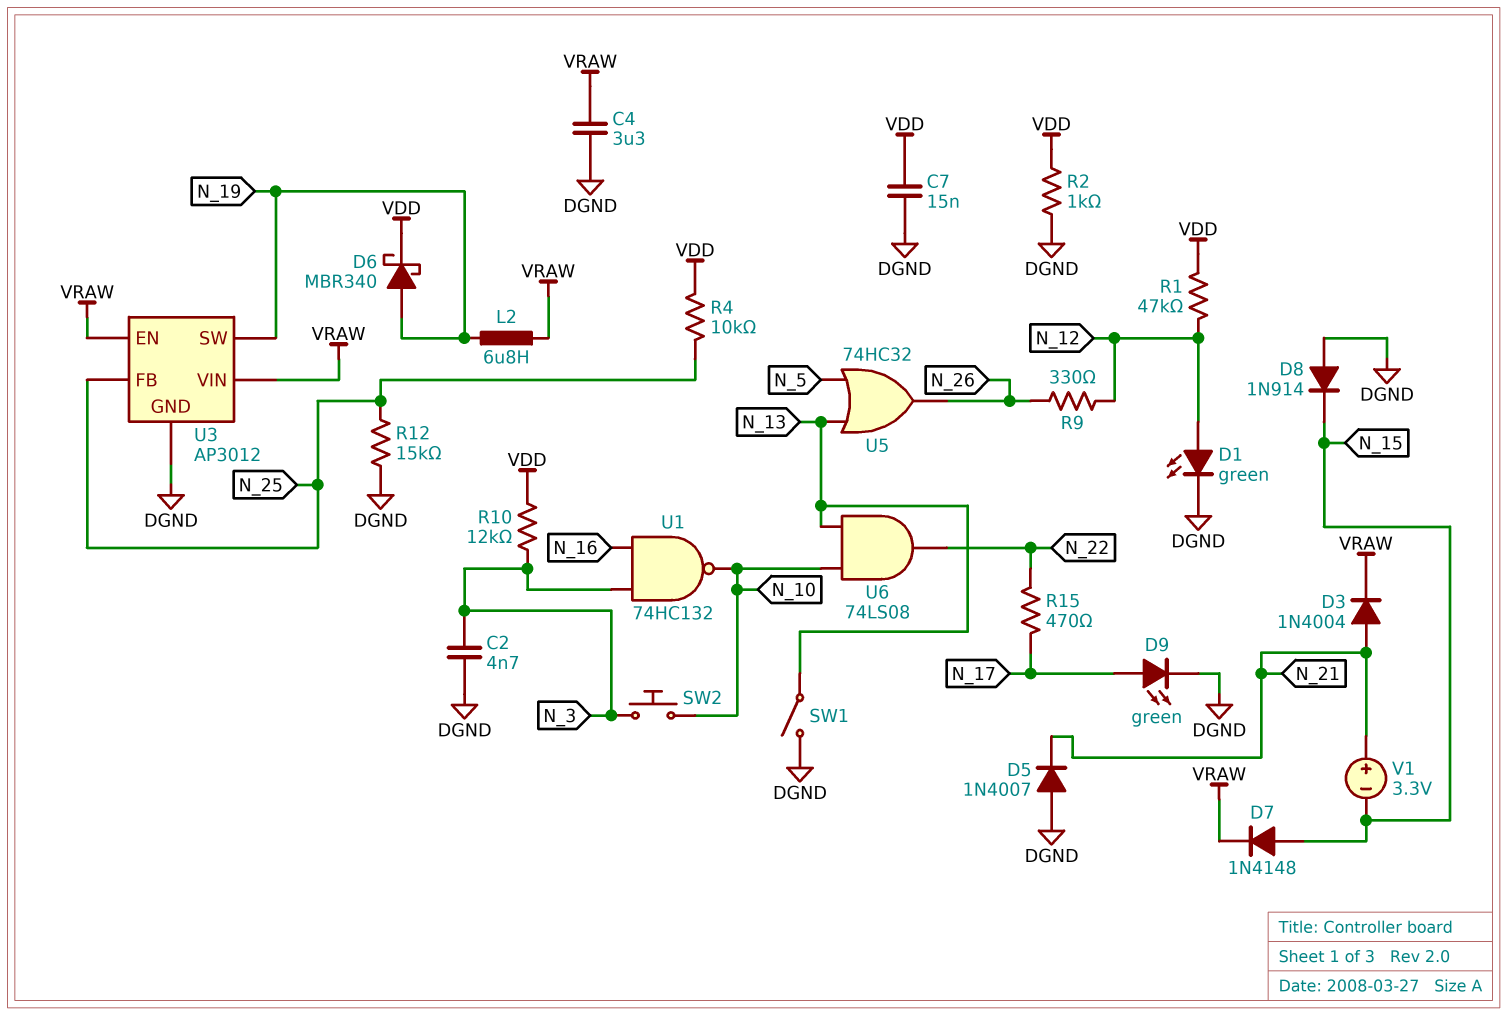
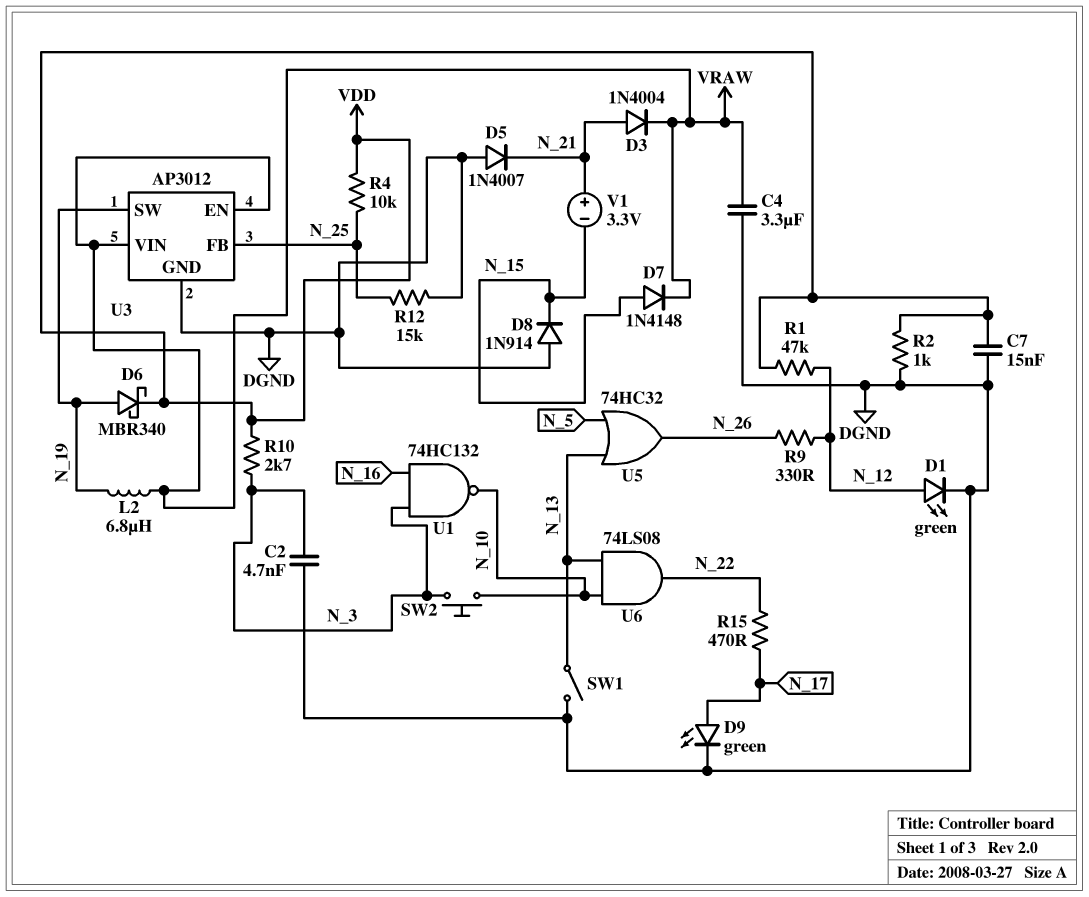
R10: 12k (N_3, VDD) -> 2.7k (N_3, VDD)

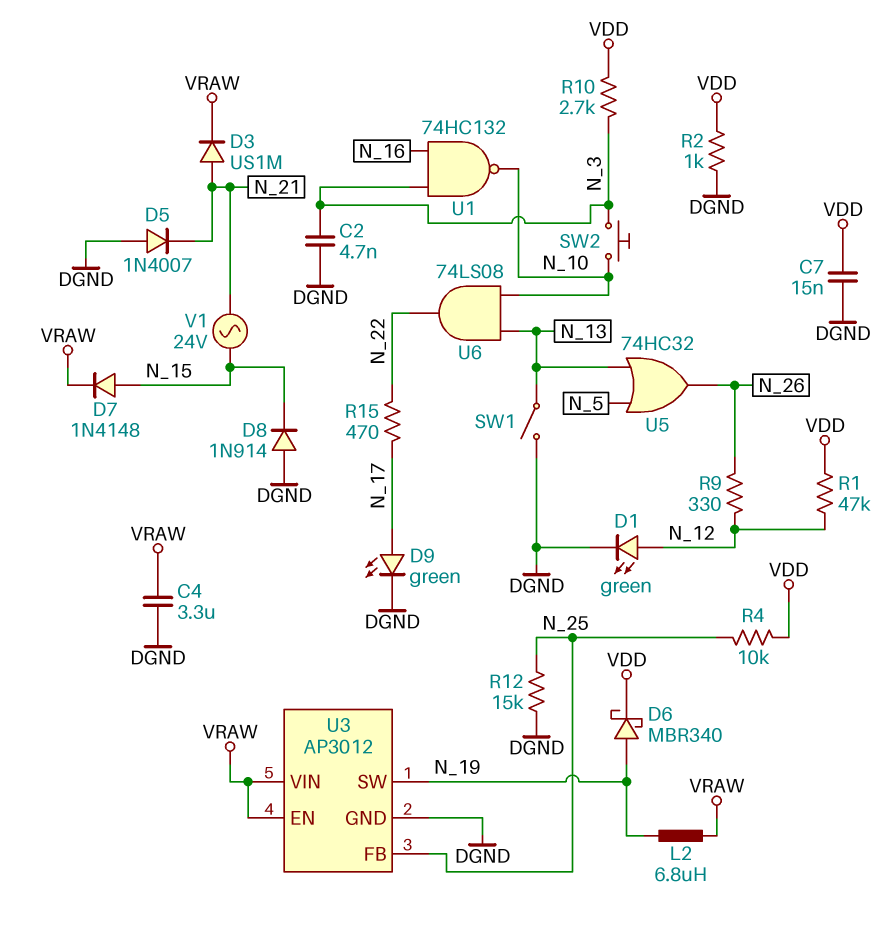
D3: diode 1N4004 (A N_21, K VRAW) -> diode US1M (A N_21, K VRAW)
V1: 3.3V (plus N_21, minus N_15) -> AC 24V (N_15, N_21)

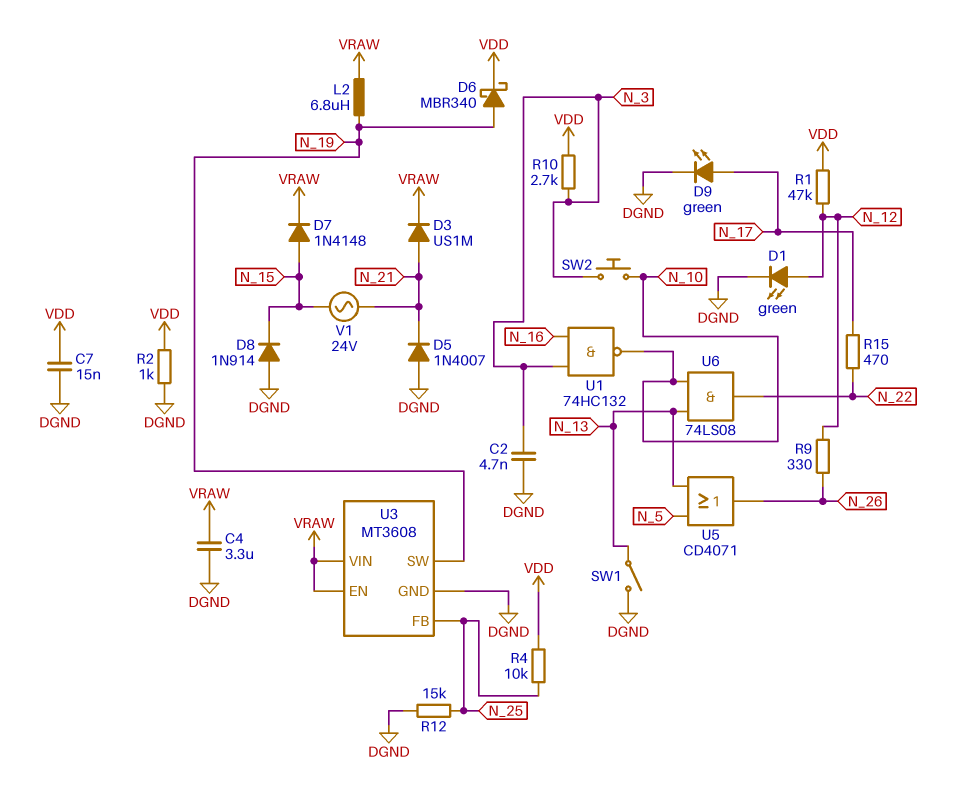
U3: AP3012 -> MT3608
U5: OR 74HC32 (in N_5, in N_13, out N_26) -> OR CD4071 (in N_5, in N_13, out N_26)

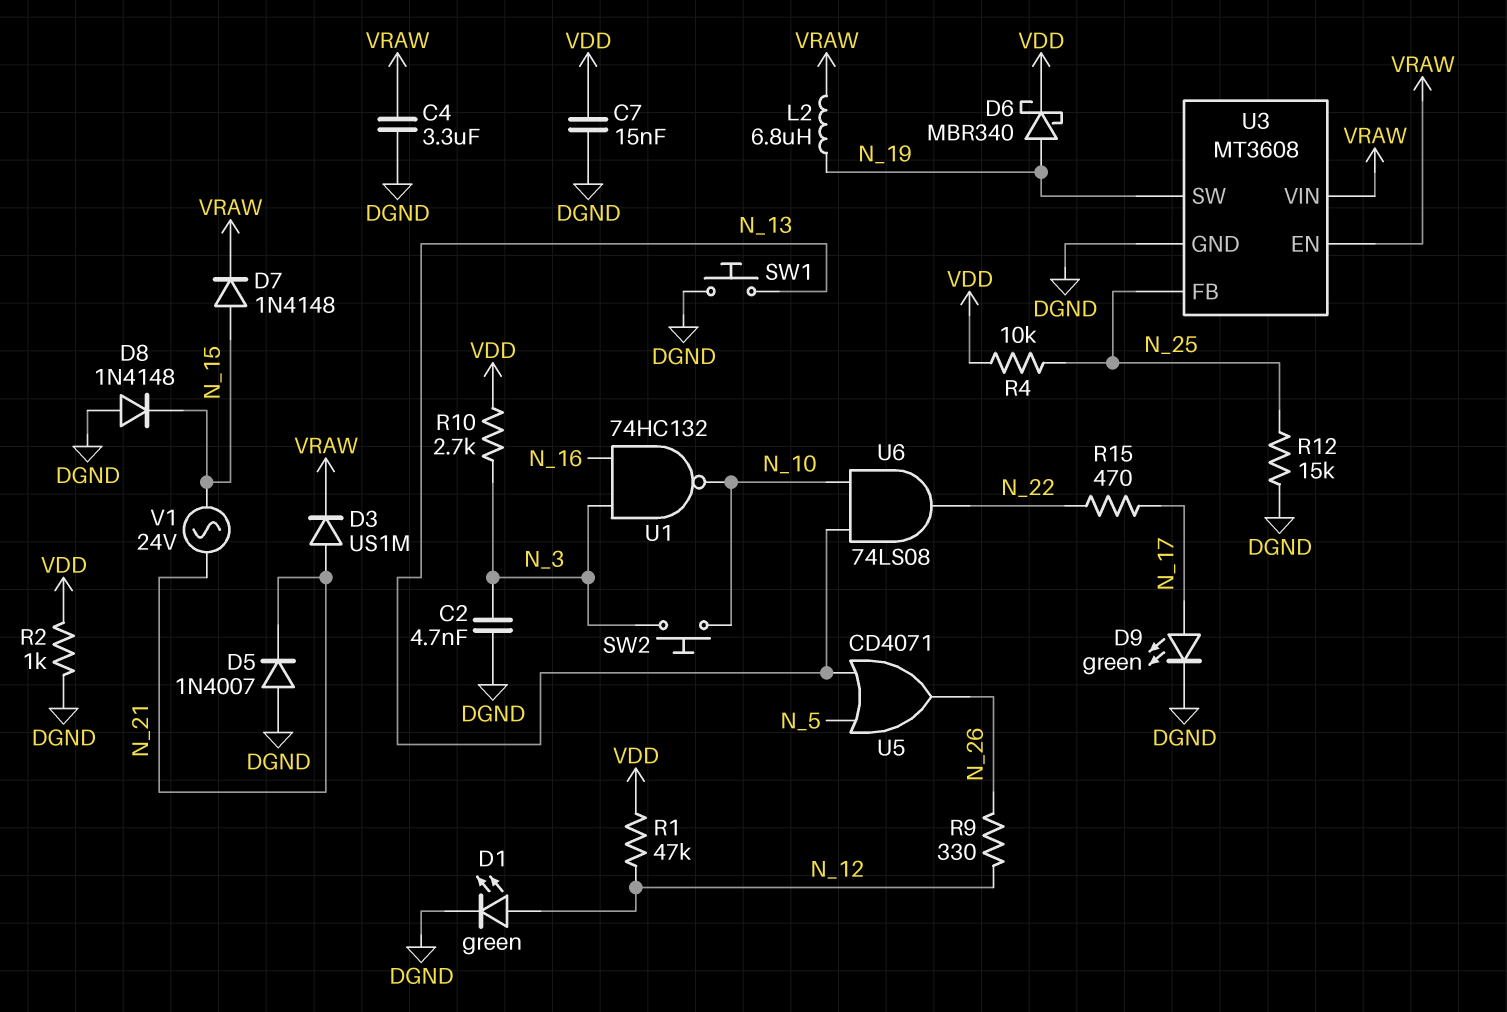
D8: diode 1N914 (A DGND, K N_15) -> diode 1N4148 (A DGND, K N_15)
SW1: switch (DGND, N_13) -> button (DGND, N_13)

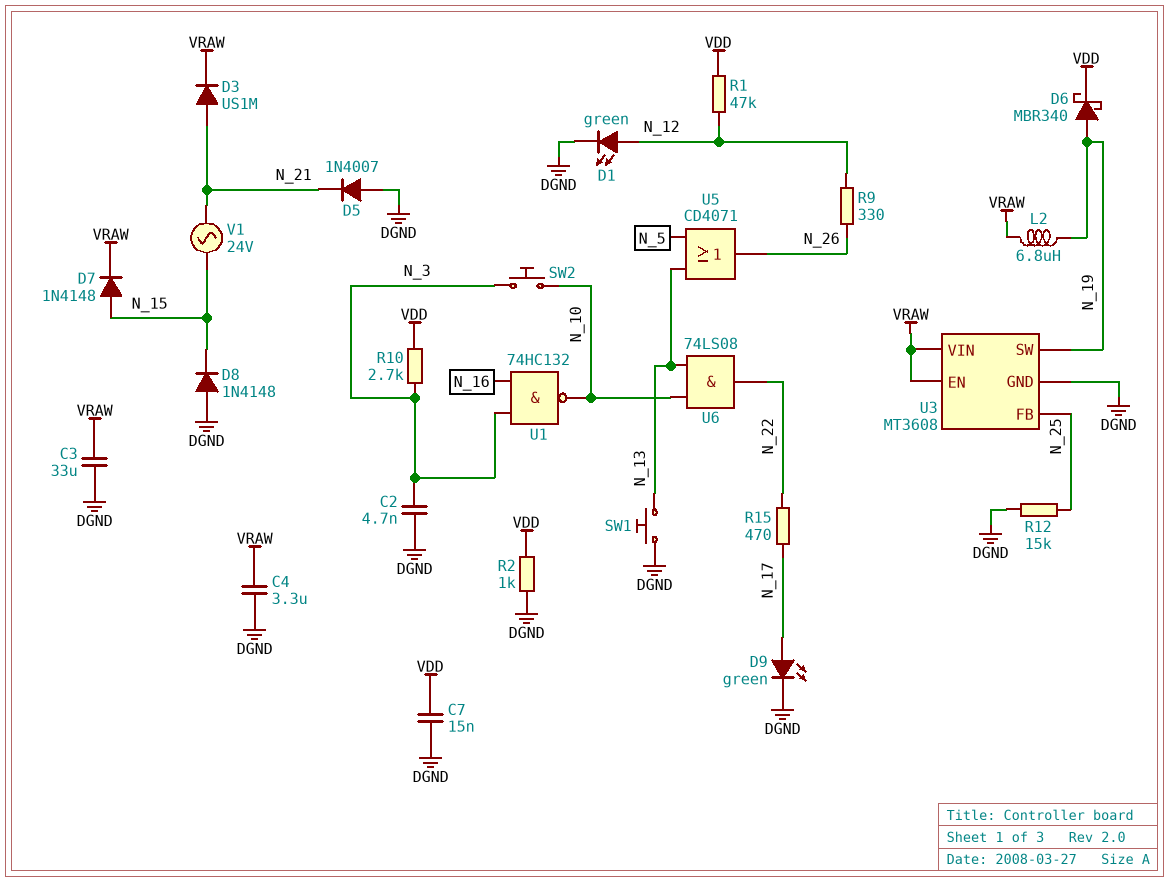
C3: none -> 33uF (DGND, VRAW)
R4: 10k (N_25, VDD) -> none

